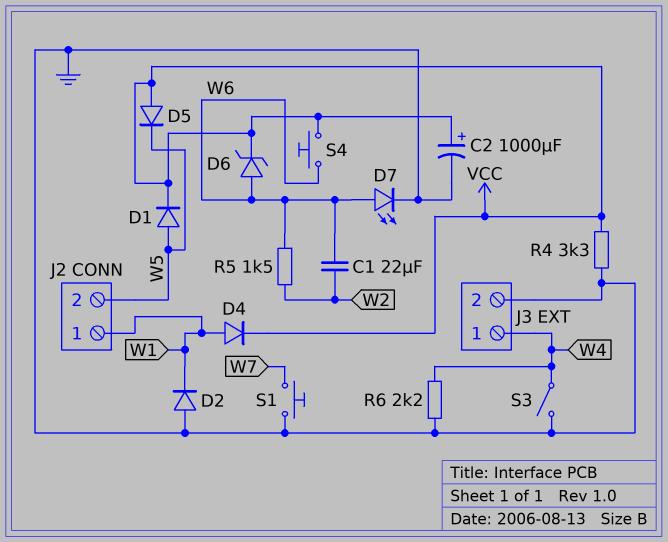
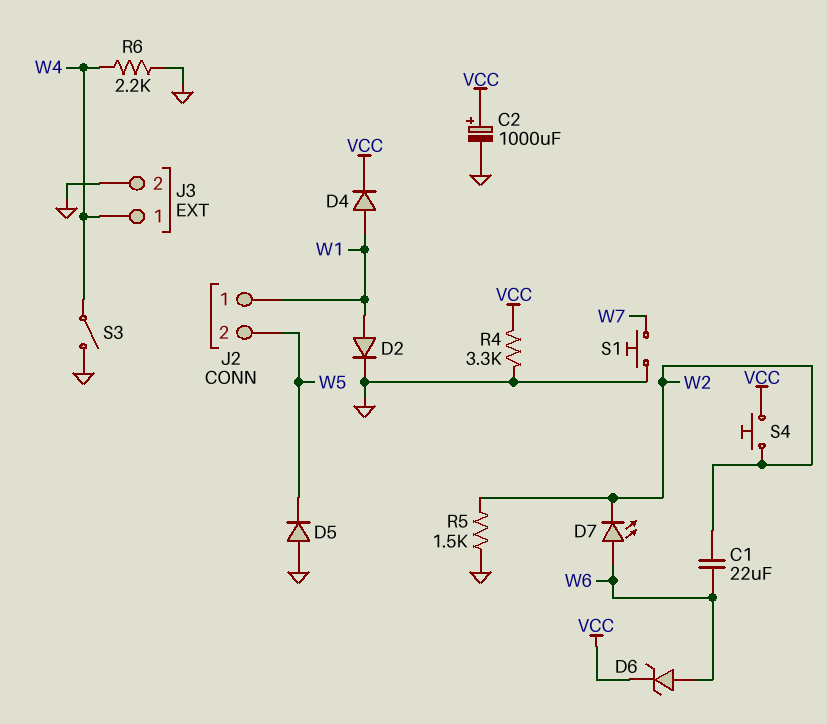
D1: diode (A W5, K VCC) -> none
D2: diode (A GND, K W1) -> diode (A W1, K GND)
D5: diode (A VCC, K W5) -> diode (A GND, K W5)
D7: LED (A W6, K GND) -> LED (A W6, K W2)
R5: 1.5k (W2, W6) -> 1.5k (GND, W2)
S4: button (VCC, W6) -> button (VCC, W2)

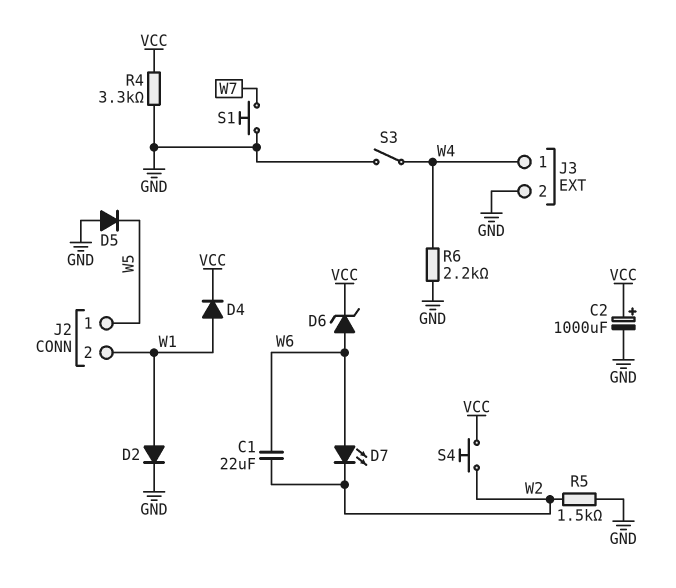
J2 pin 1: W1 -> W5
J2 pin 2: W5 -> W1

